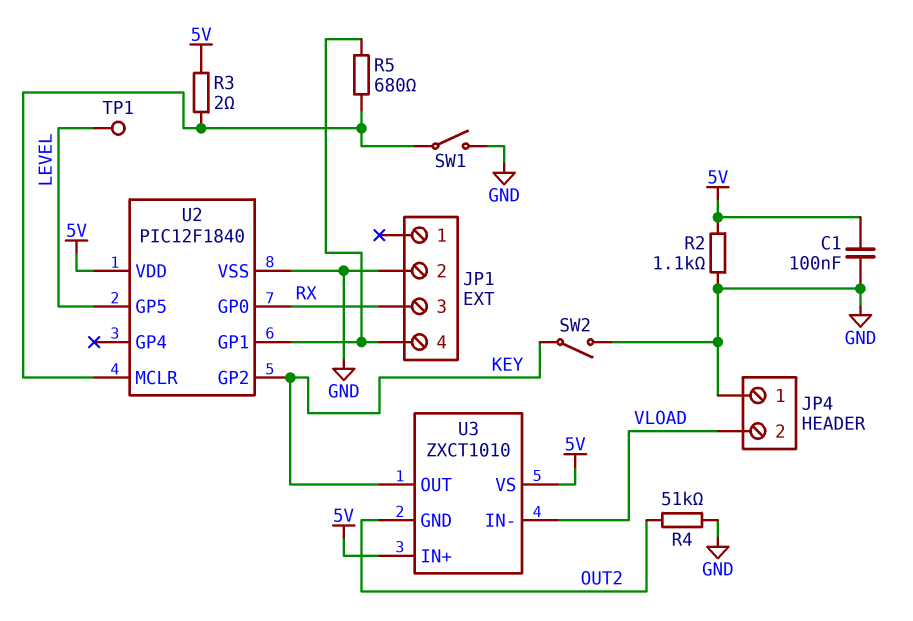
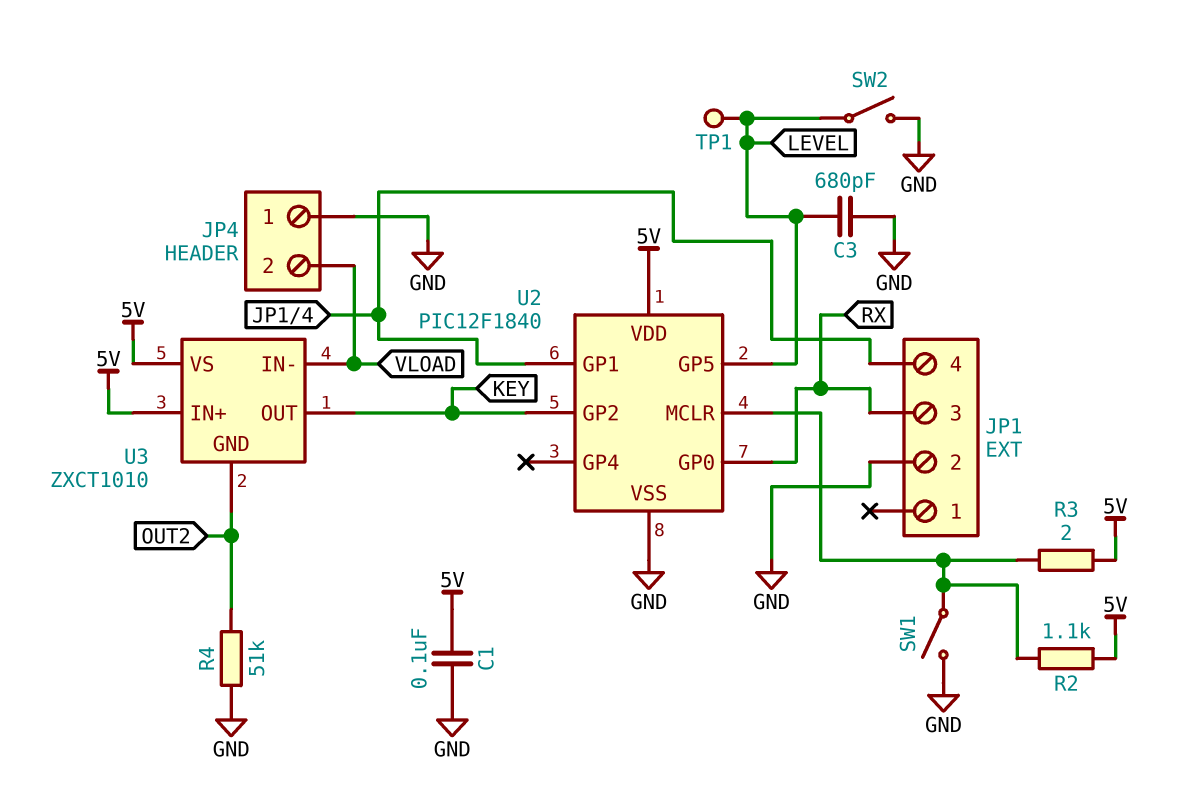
C3: none -> 680pF (GND, LEVEL)
R2: 1.1k (5V, GND) -> 1.1k (5V, U2/MCLR)
R5: 680 (JP1/4, U2/MCLR) -> none
SW2: switch (GND, KEY) -> switch (GND, LEVEL)

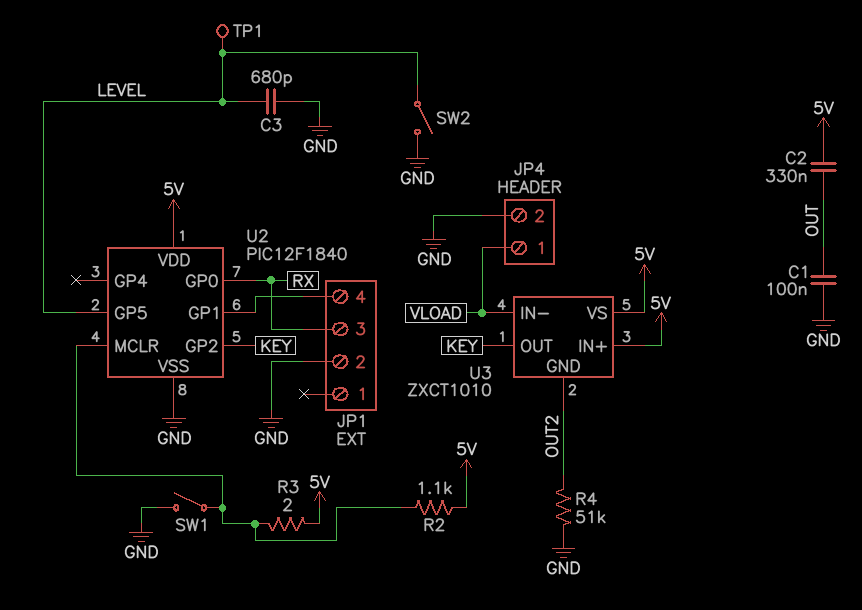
C1: 100nF (5V, GND) -> 100nF (GND, OUT)
C2: none -> 330nF (5V, OUT)
JP4 pin 1: GND -> VLOAD
JP4 pin 2: VLOAD -> GND

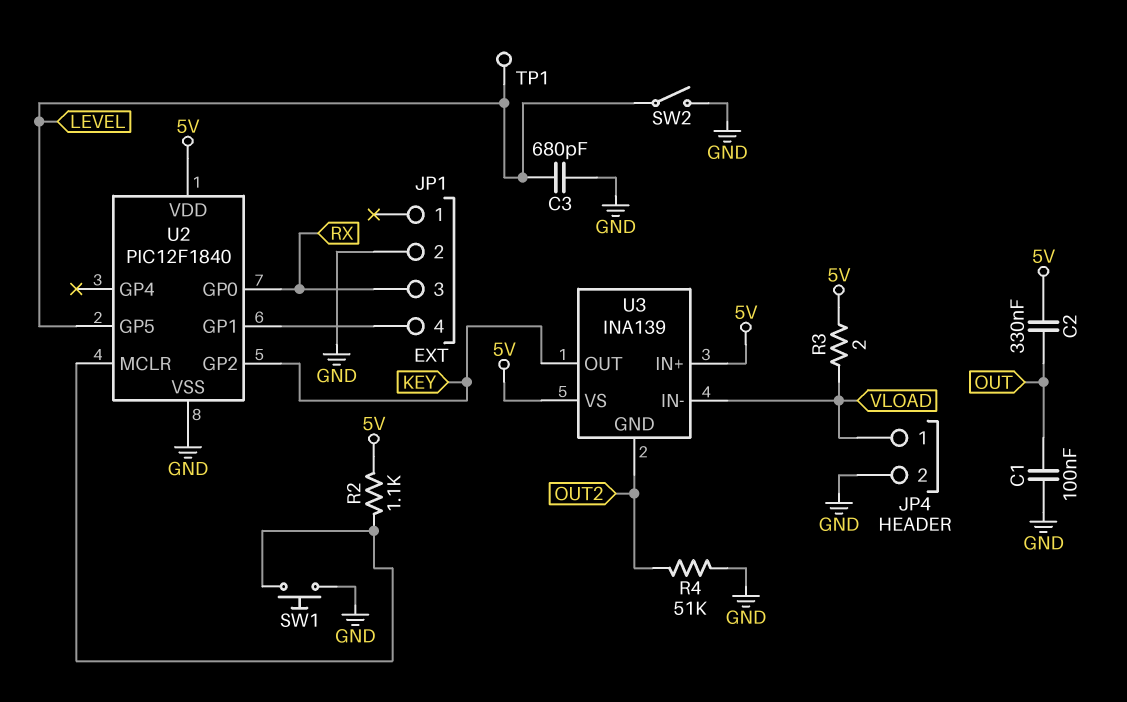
R3: 2 (5V, U2/MCLR) -> 2 (5V, VLOAD)
SW1: switch (GND, U2/MCLR) -> button (GND, U2/MCLR)
U3: ZXCT1010 -> INA139

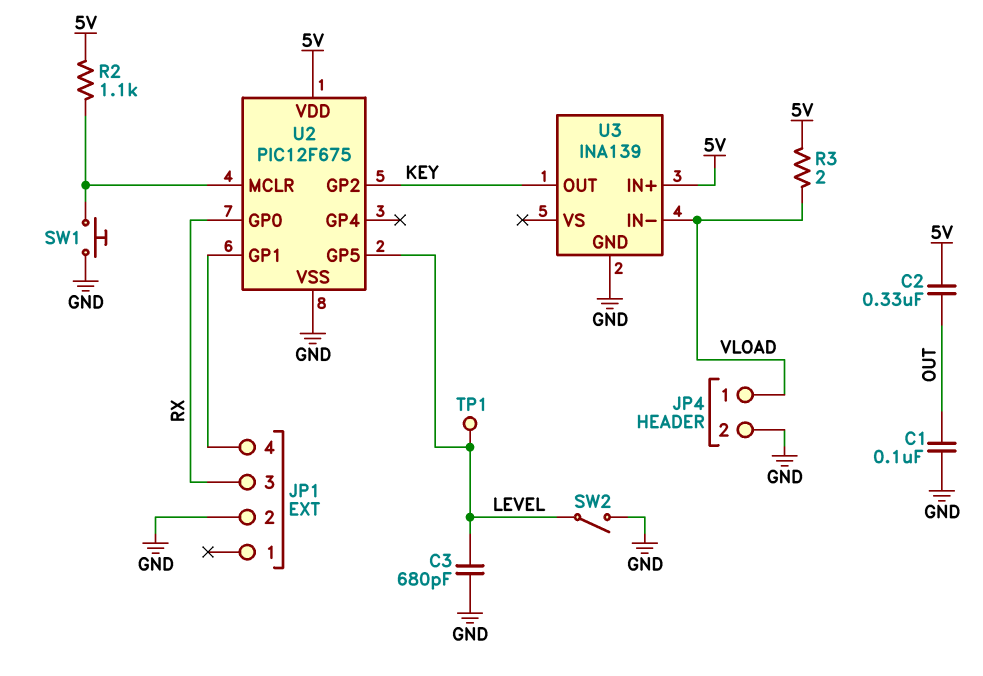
R4: 51k (GND, OUT2) -> none
U2: PIC12F1840 -> PIC12F675
U3 pin GND: OUT2 -> GND
U3 pin VS: 5V -> none

